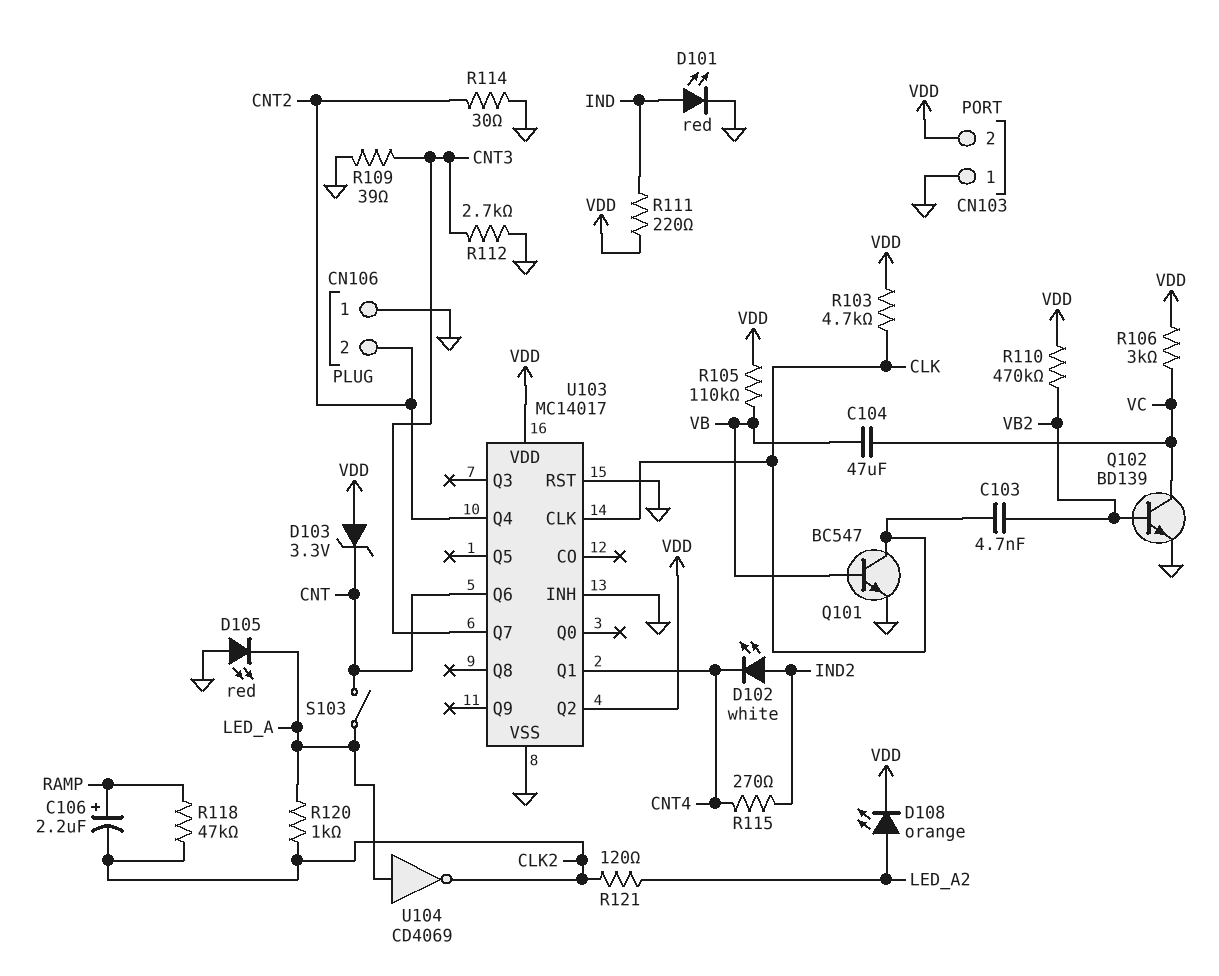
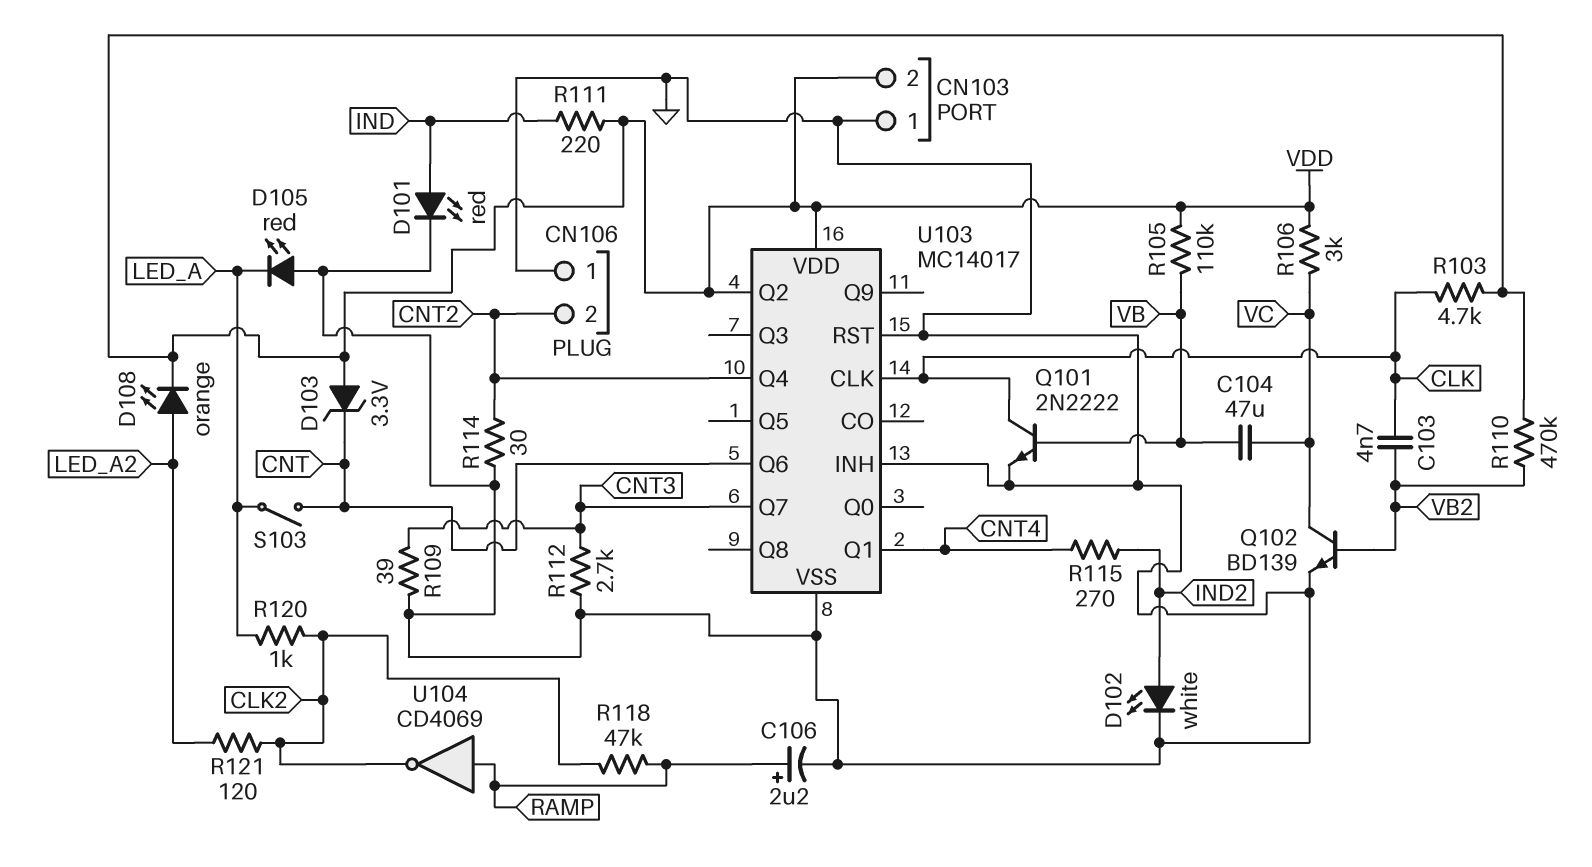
C106: 2.2uF (plus RAMP, minus CLK2) -> 2.2uF (plus RAMP, minus GND)
D102: LED white (A IND2, K CNT4) -> LED white (A IND2, K GND)
Q101: NPN BC547 (B VB, C CLK, E GND) -> NPN 2N2222 (B VB, C CLK, E GND)
U104: NOT CD4069 (in LED_A, out CLK2) -> NOT CD4069 (in RAMP, out CLK2)

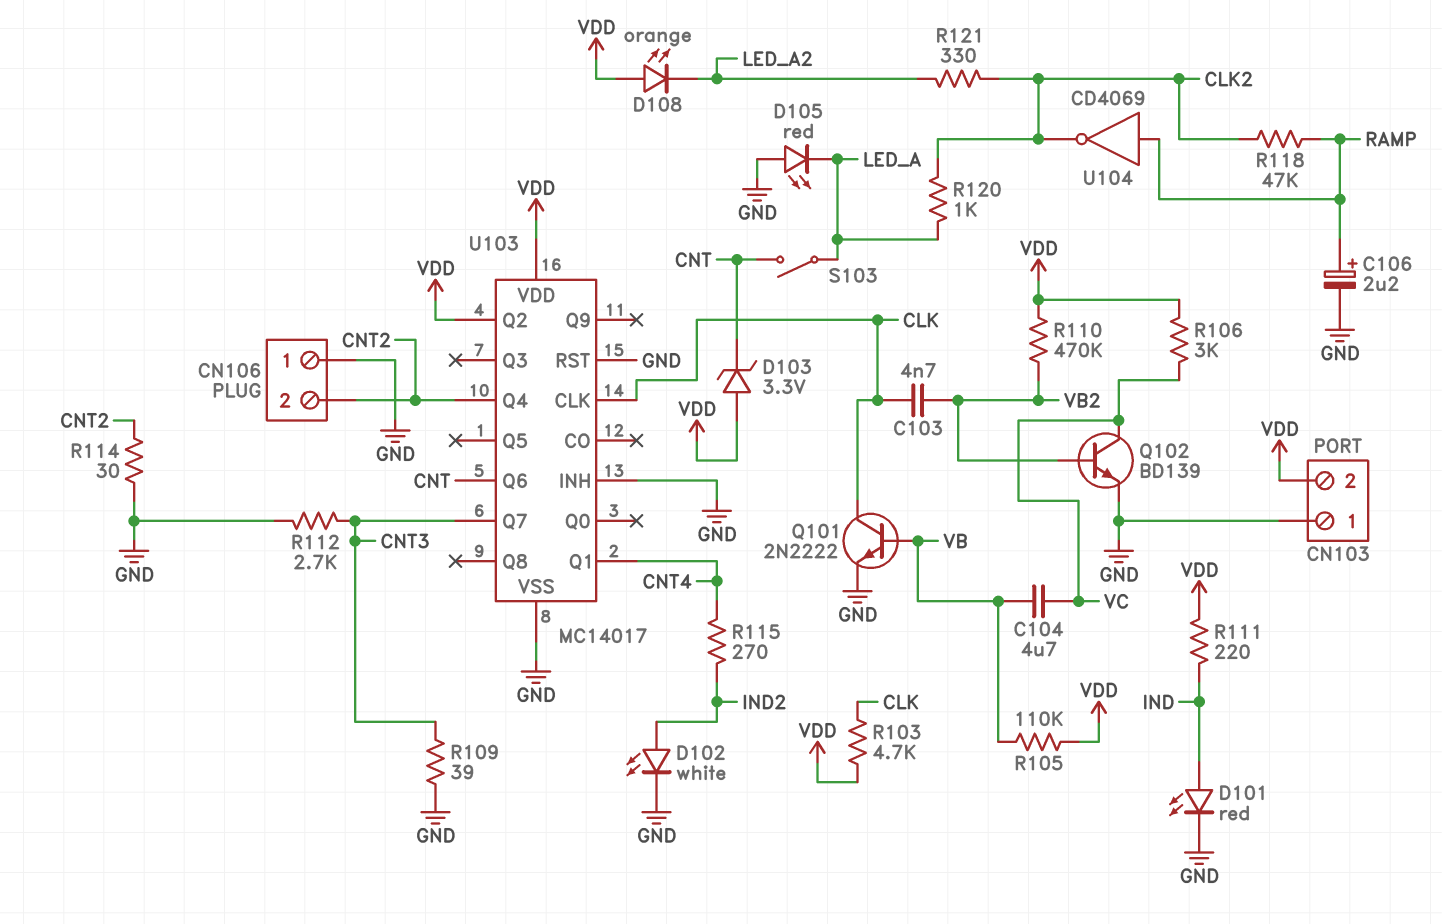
C104: 47uF (VB, VC) -> 4.7uF (VB, VC)
D108: LED orange (A LED_A2, K VDD) -> LED orange (A VDD, K LED_A2)
R121: 120 (CLK2, LED_A2) -> 330 (CLK2, LED_A2)

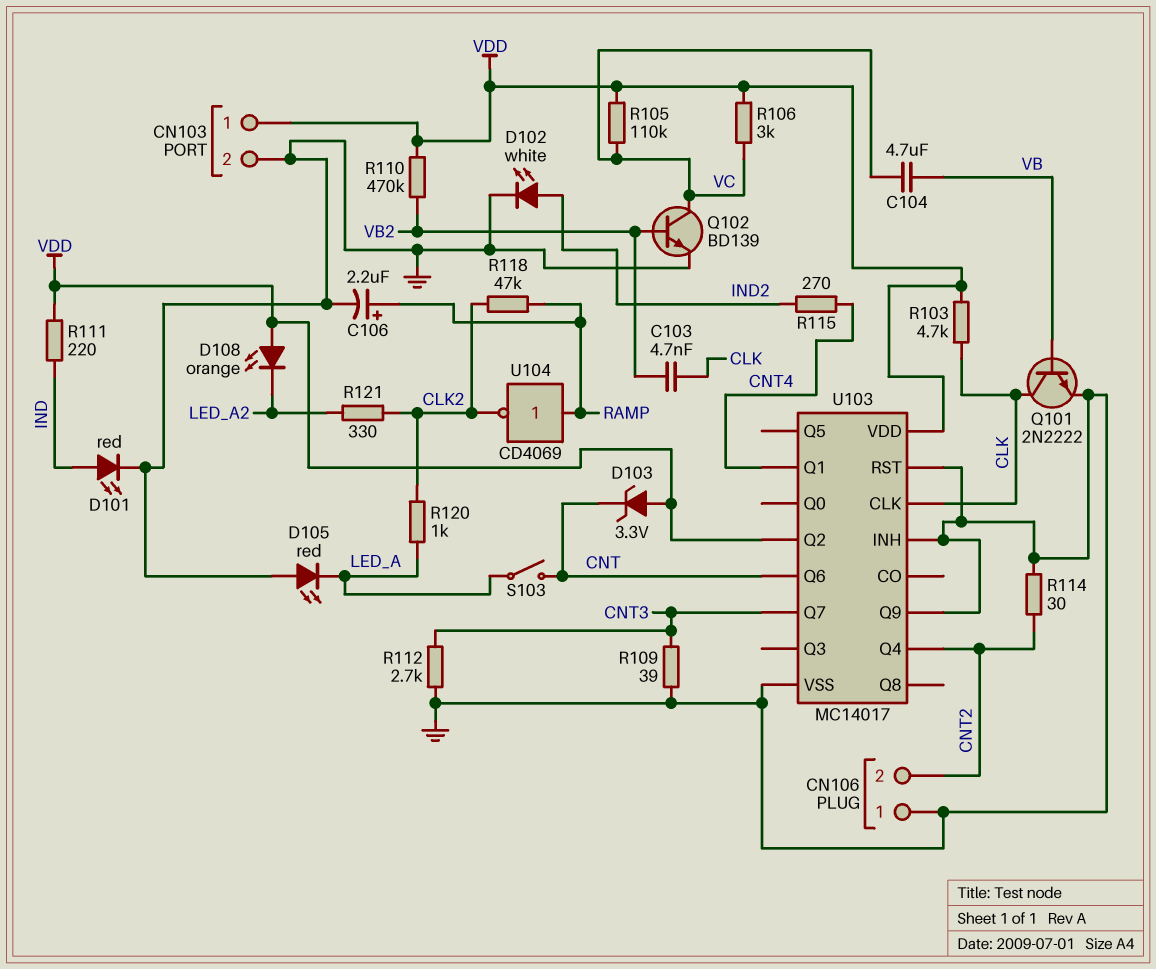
CN103 pin 1: GND -> VDD
CN103 pin 2: VDD -> GND
R105: 110k (VB, VDD) -> 110k (VC, VDD)
U103 pin Q9: none -> GND

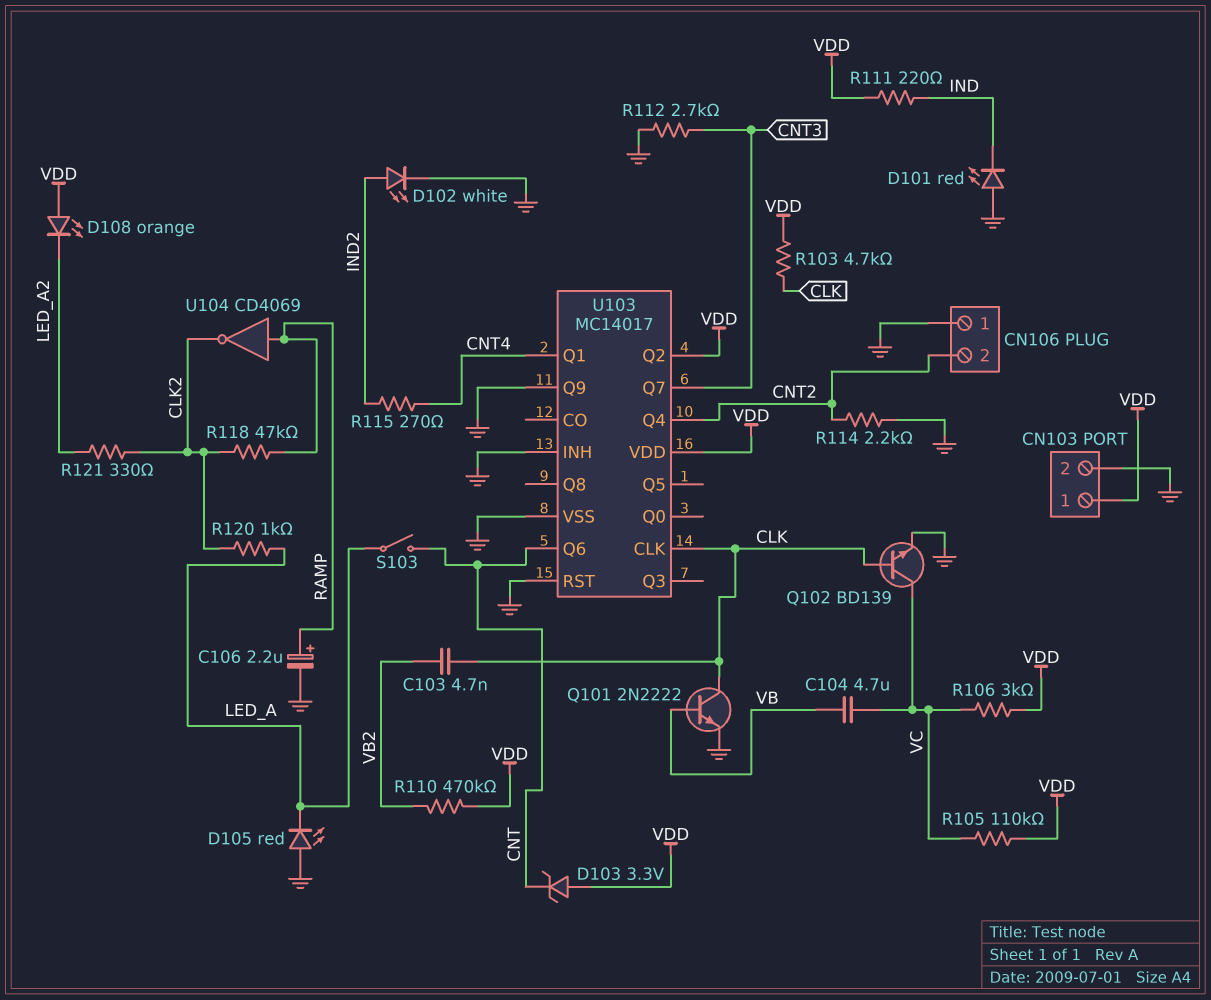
D101: LED red (A IND, K GND) -> LED red (A GND, K IND)
Q102: NPN BD139 (B VB2, C VC, E GND) -> NPN BD139 (B CLK, C VC, E GND)
R109: 39 (CNT3, GND) -> none
R114: 30 (CNT2, GND) -> 2.2k (CNT2, GND)

